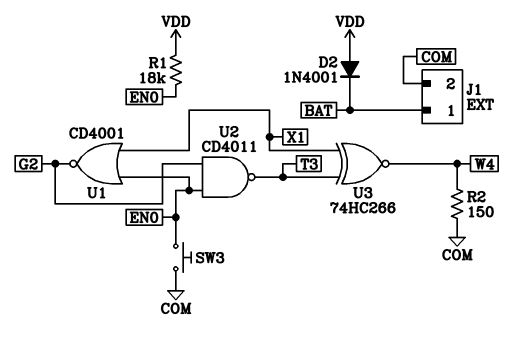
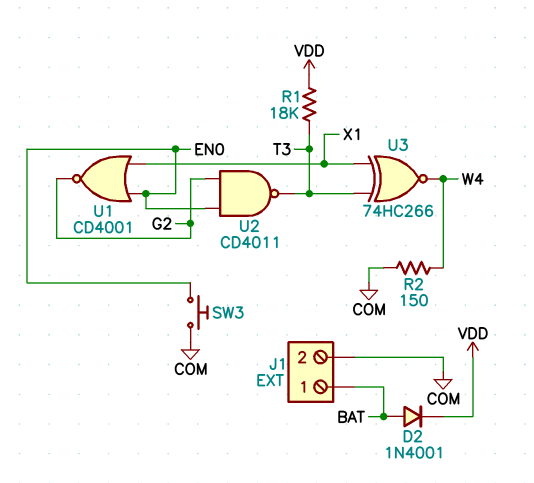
D2: diode 1N4001 (A VDD, K BAT) -> diode 1N4001 (A BAT, K VDD)
R1: 18k (EN0, VDD) -> 18k (T3, VDD)

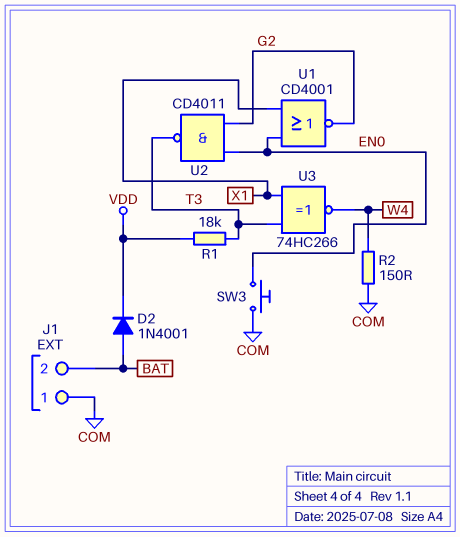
J1 pin 1: BAT -> COM
J1 pin 2: COM -> BAT

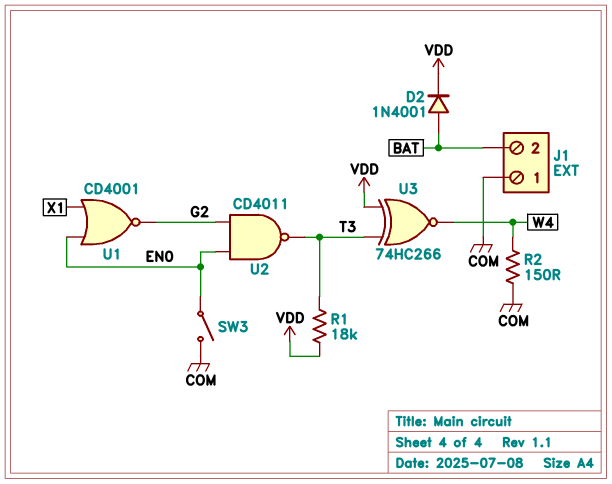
SW3: button (COM, EN0) -> switch (COM, EN0)
U3: XNOR 74HC266 (in T3, in X1, out W4) -> XNOR 74HC266 (in T3, in VDD, out W4)

